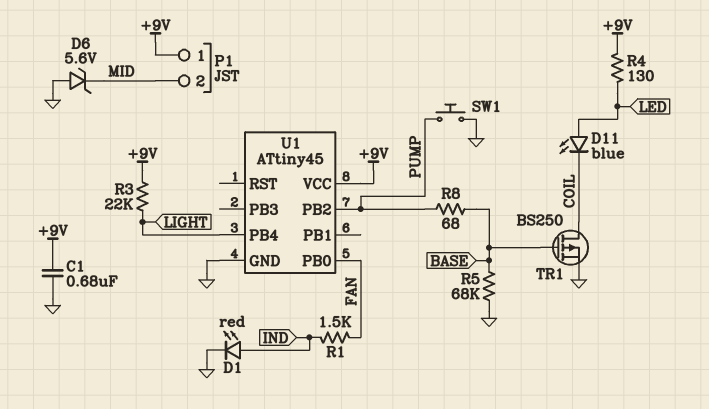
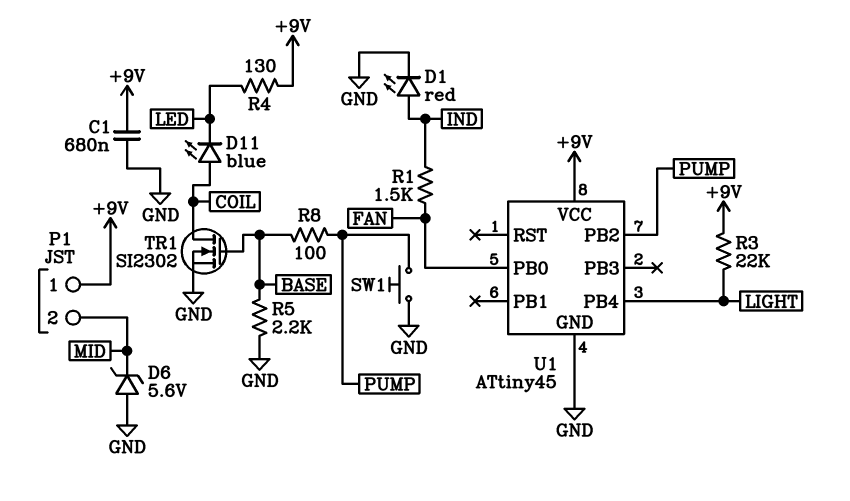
D11: LED blue (A LED, K COIL) -> LED blue (A COIL, K LED)
R5: 68k (BASE, GND) -> 2.2k (BASE, GND)
R8: 68 (BASE, PUMP) -> 100 (BASE, PUMP)
TR1: PMOS BS250 (G BASE, D COIL, S GND) -> NMOS SI2302 (G BASE, D COIL, S GND)

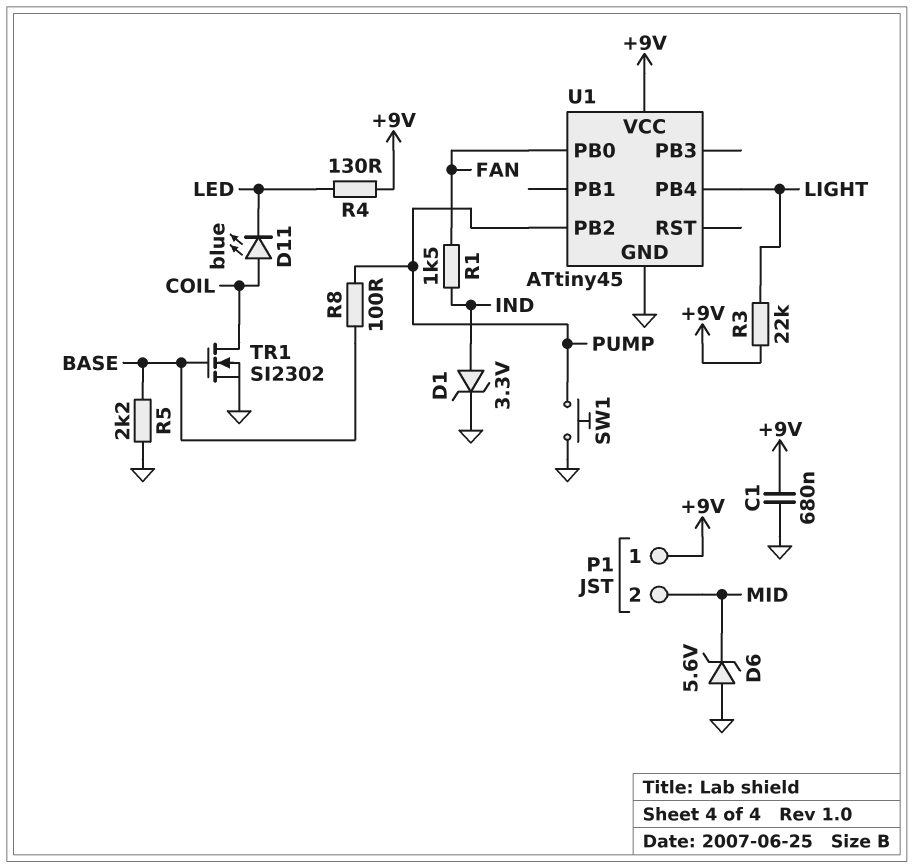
D1: LED red (A IND, K GND) -> zener 3.3V (A IND, K GND)

